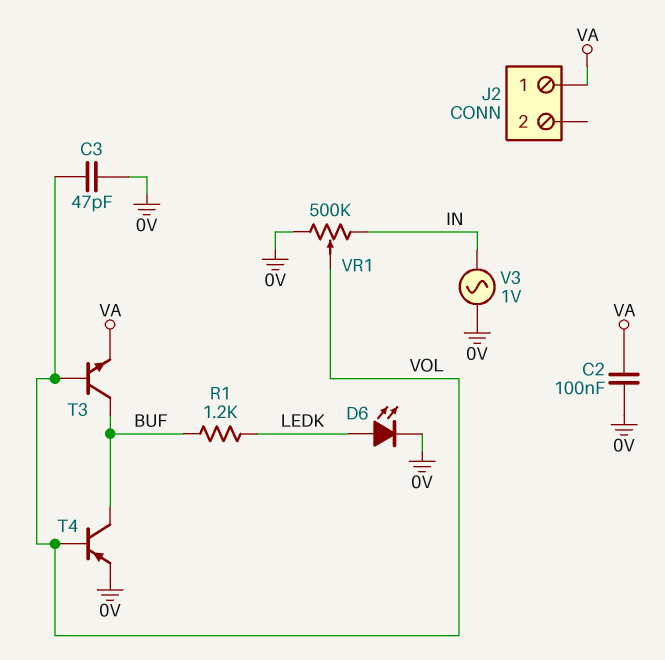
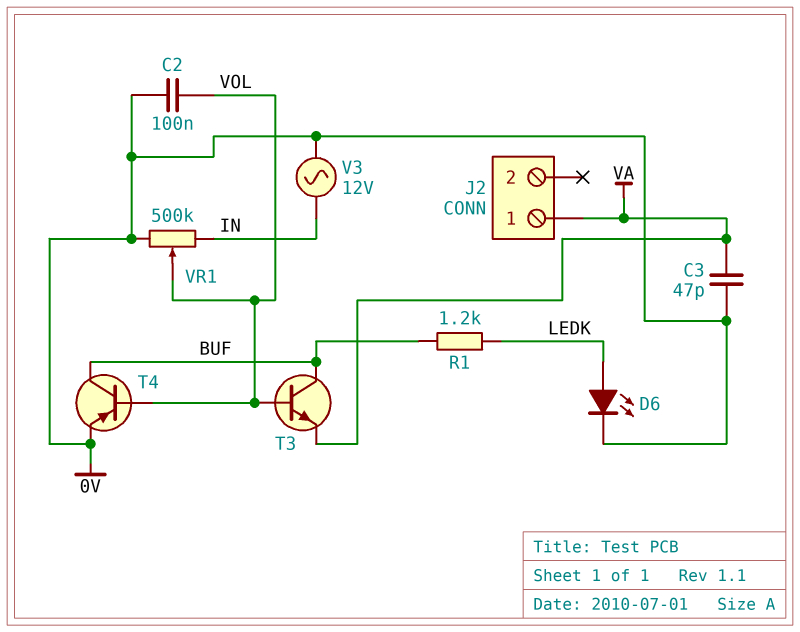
C2: 100nF (0V, VA) -> 100nF (0V, VOL)
C3: 47pF (0V, VOL) -> 47pF (0V, VA)
V3: AC 1V (0V, IN) -> AC 12V (0V, IN)

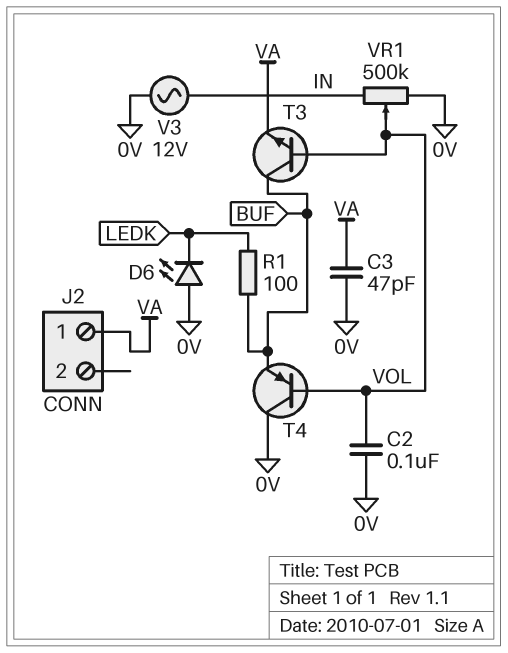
D6: LED (A LEDK, K 0V) -> LED (A 0V, K LEDK)
R1: 1.2k (BUF, LEDK) -> 100 (BUF, LEDK)
T4: PNP (B VOL, C BUF, E 0V) -> PNP (B VOL, C 0V, E BUF)

